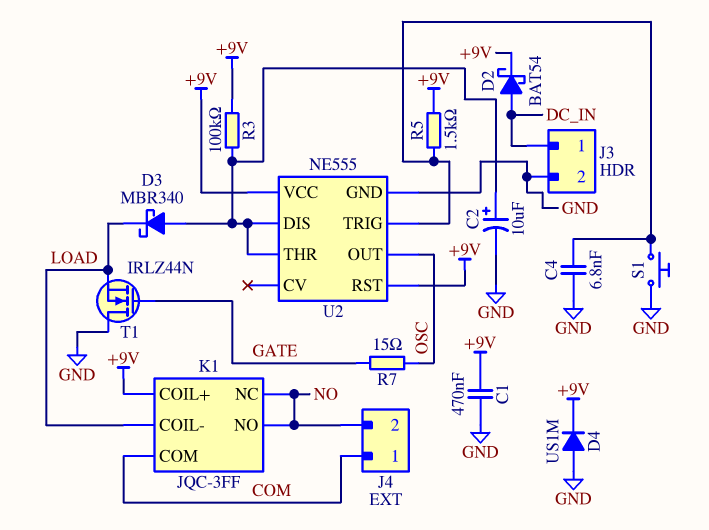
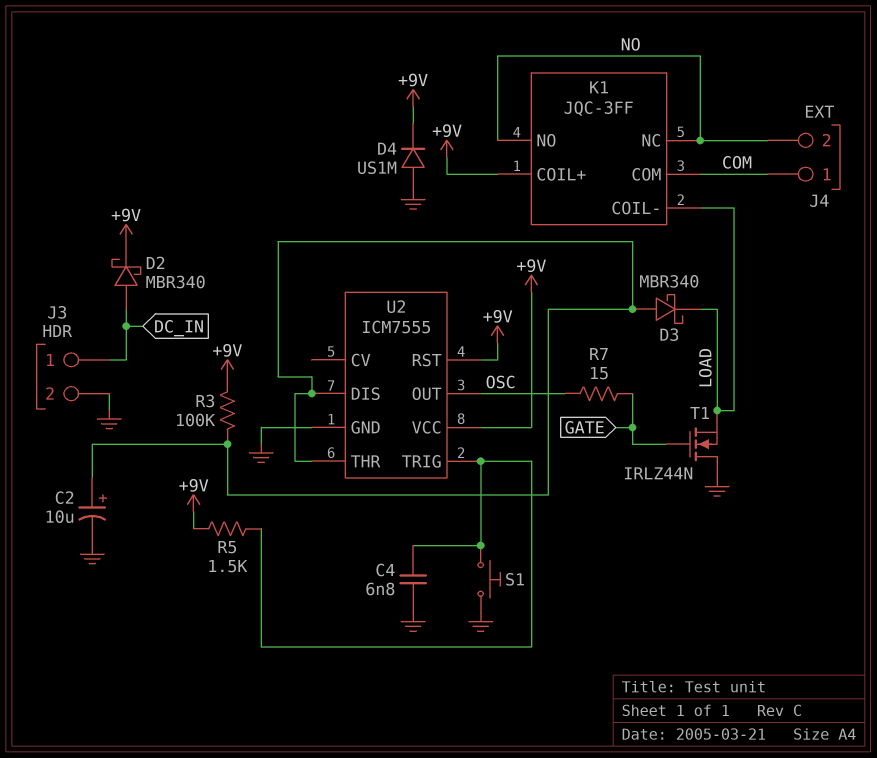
C1: 470nF (+9V, GND) -> none
D2: schottky BAT54 (A DC_IN, K +9V) -> schottky MBR340 (A DC_IN, K +9V)
U2: NE555 -> ICM7555

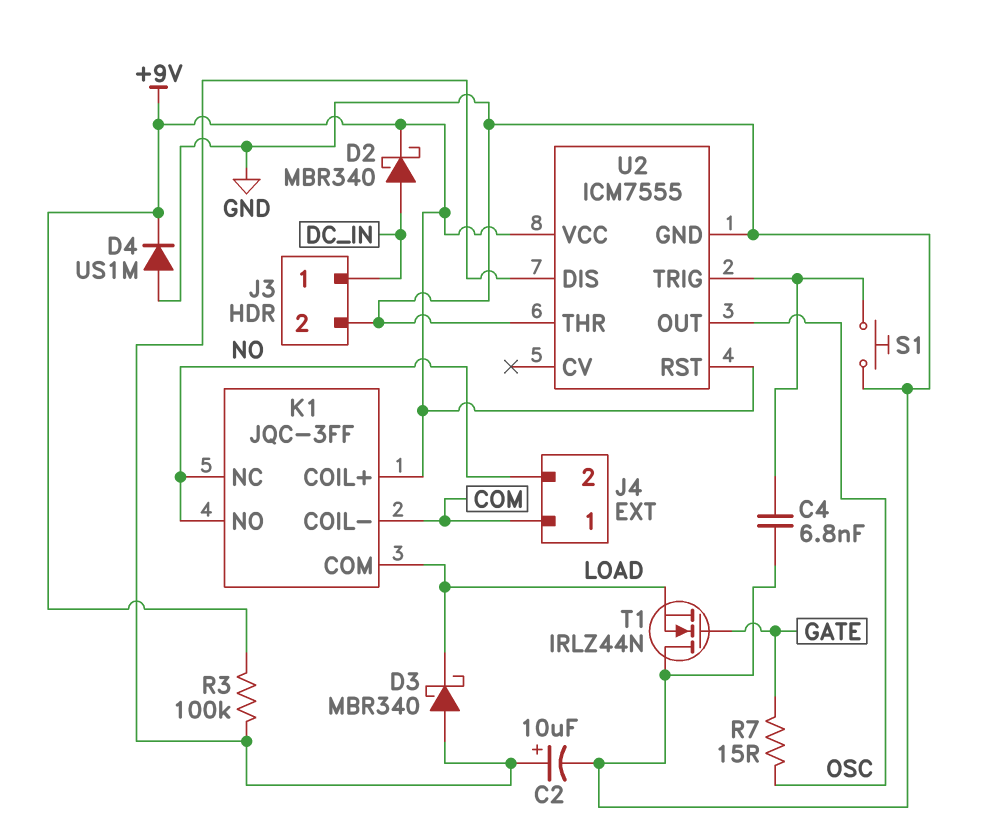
K1 pin COIL-: LOAD -> COM
K1 pin COM: COM -> LOAD
R5: 1.5k (+9V, U2/TRIG) -> none
U2 pin THR: U2/DIS -> GND

